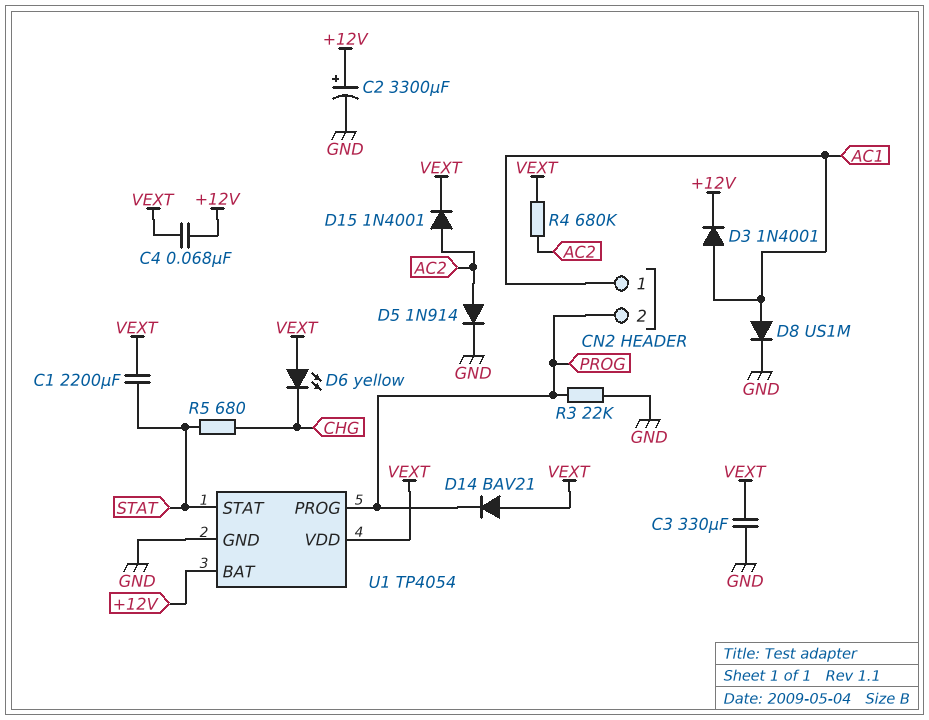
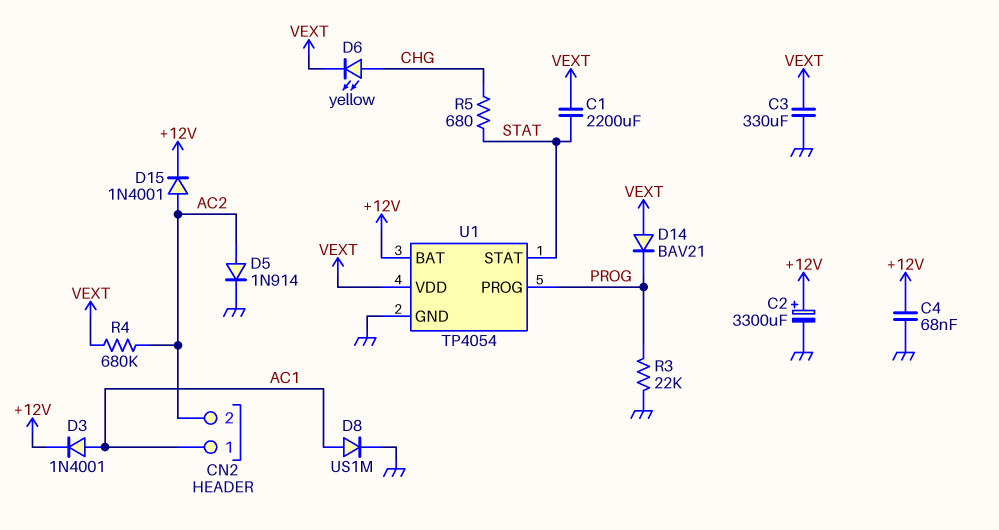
C4: 68nF (+12V, VEXT) -> 68nF (+12V, GND)
CN2 pin 2: PROG -> AC2
D6: LED yellow (A VEXT, K CHG) -> LED yellow (A CHG, K VEXT)
D15: diode 1N4001 (A AC2, K VEXT) -> diode 1N4001 (A AC2, K +12V)

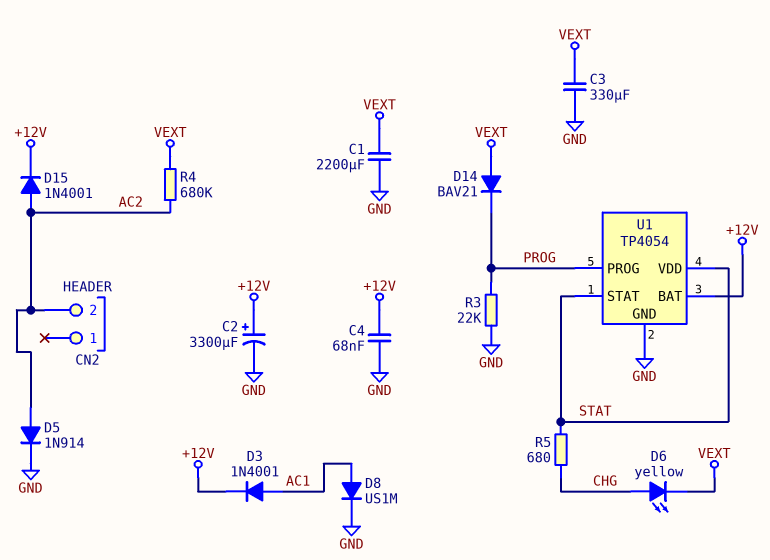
C1: 2200uF (STAT, VEXT) -> 2200uF (GND, VEXT)
CN2 pin 1: AC1 -> none
U1 pin VDD: VEXT -> STAT

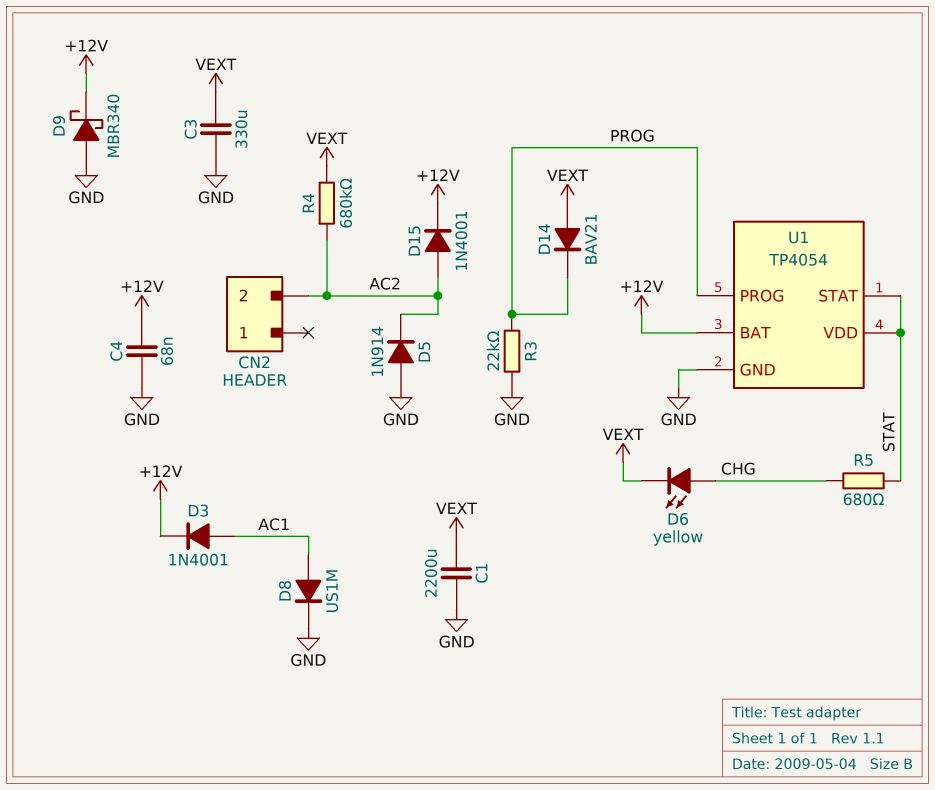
C2: 3300uF (plus +12V, minus GND) -> none
D5: diode 1N914 (A AC2, K GND) -> diode 1N914 (A GND, K AC2)
D9: none -> schottky MBR340 (A GND, K +12V)

